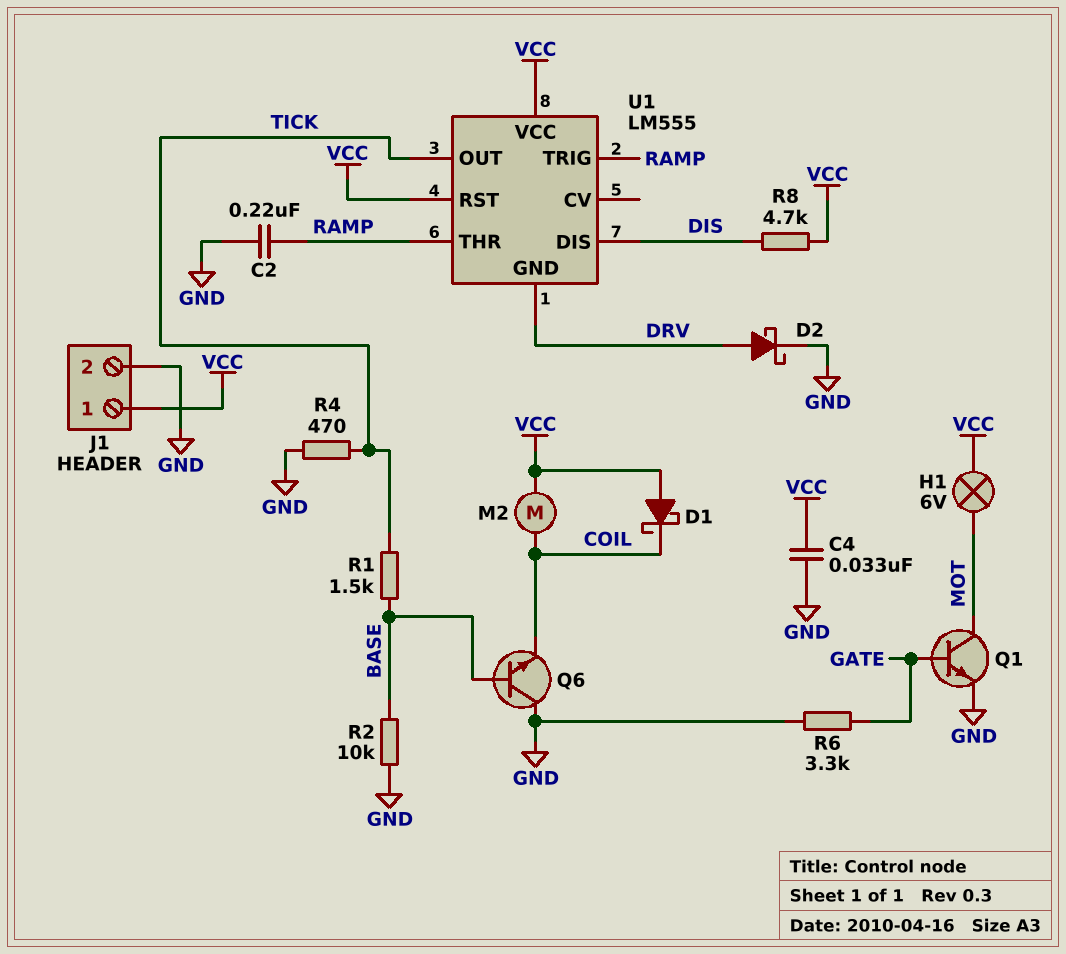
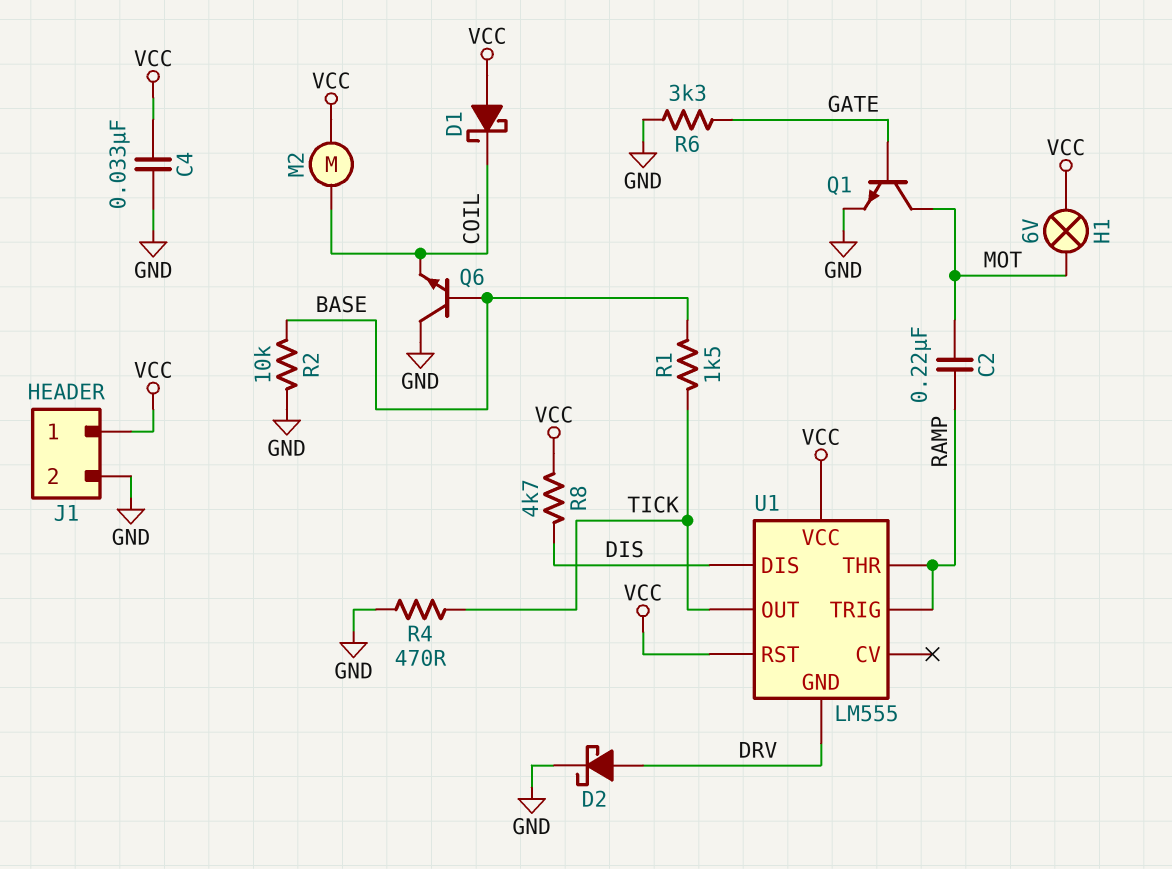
C2: 220nF (GND, RAMP) -> 220nF (MOT, RAMP)

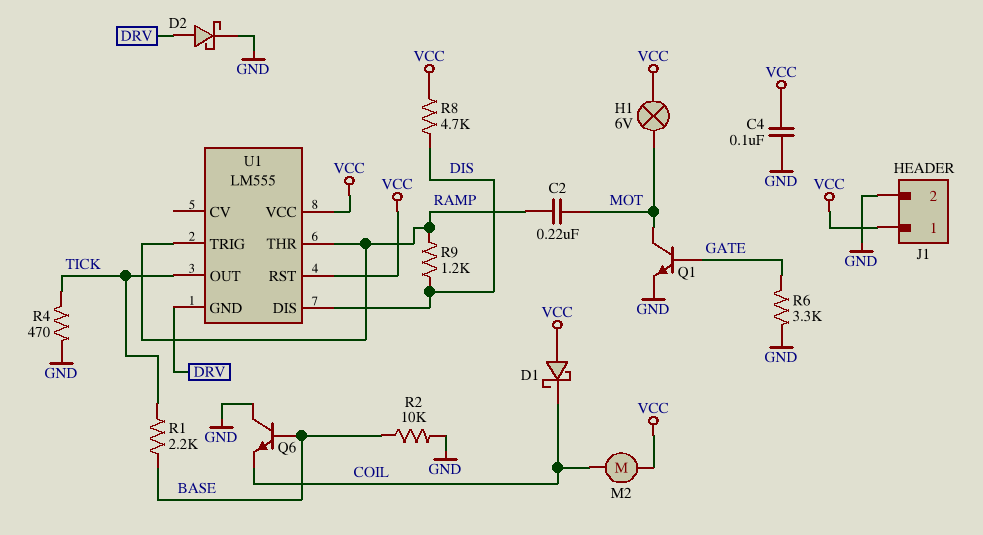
C4: 33nF (GND, VCC) -> 100nF (GND, VCC)
R1: 1.5k (BASE, TICK) -> 2.2k (BASE, TICK)
R9: none -> 1.2k (DIS, RAMP)

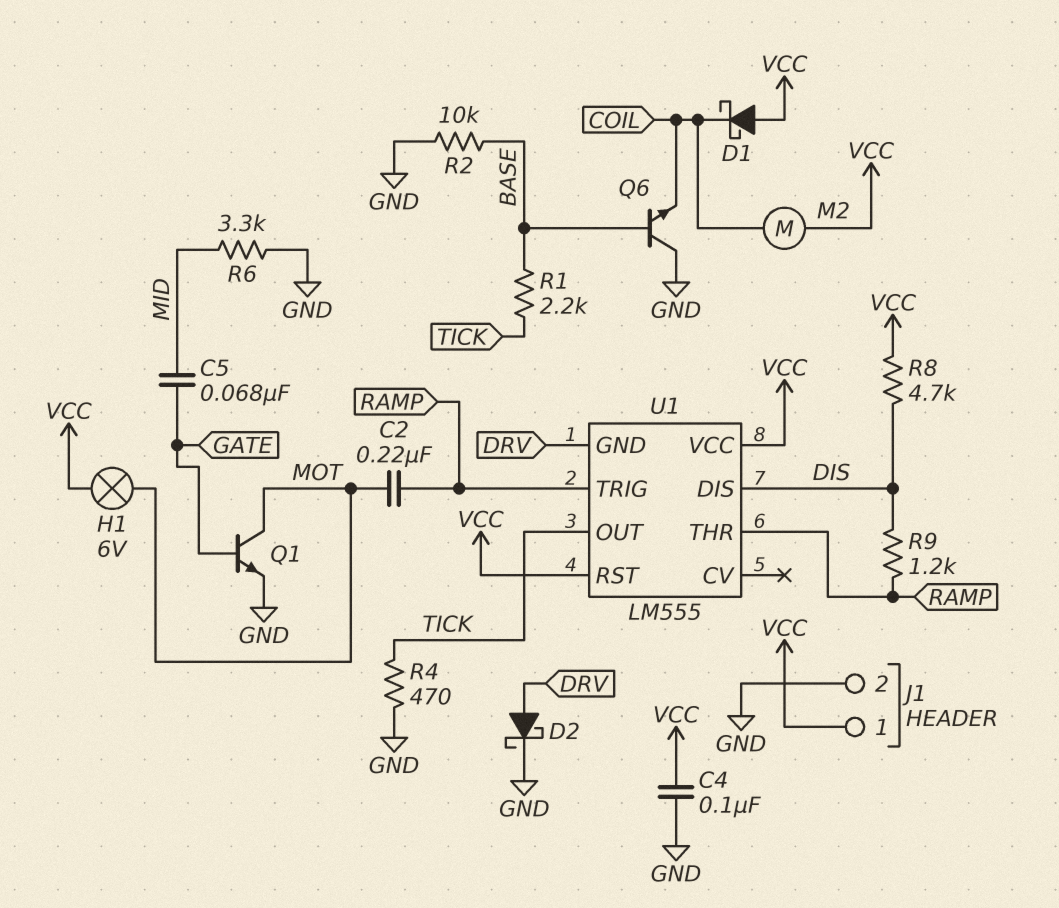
C5: none -> 68nF (GATE, MID)
R6: 3.3k (GATE, GND) -> 3.3k (GND, MID)

